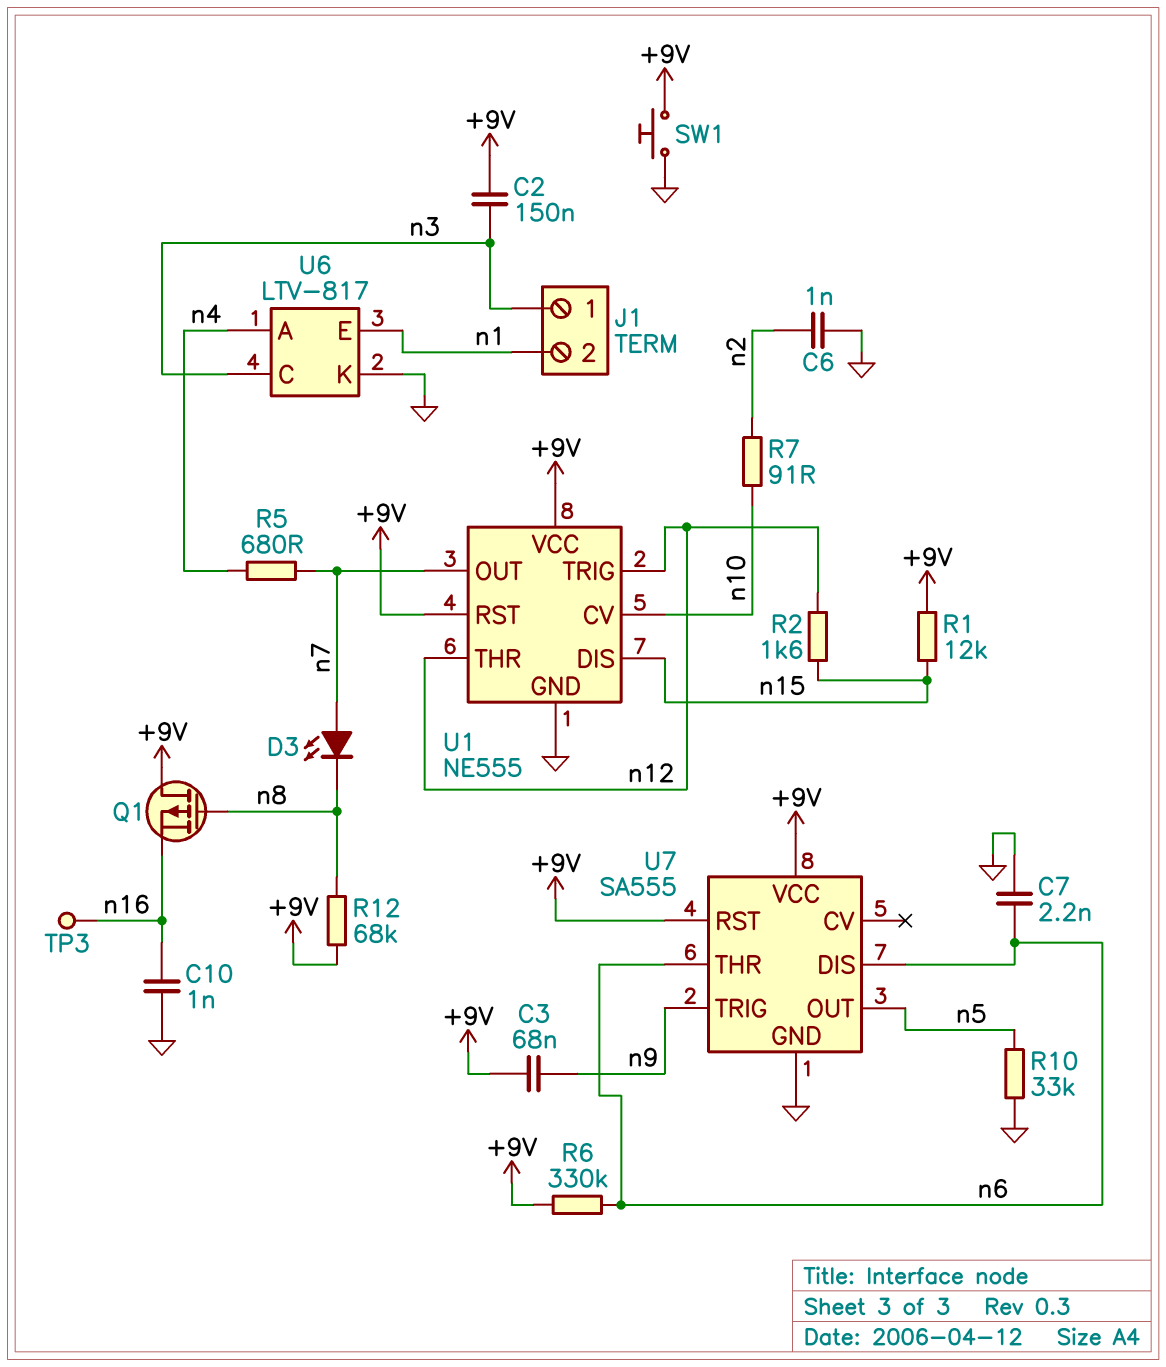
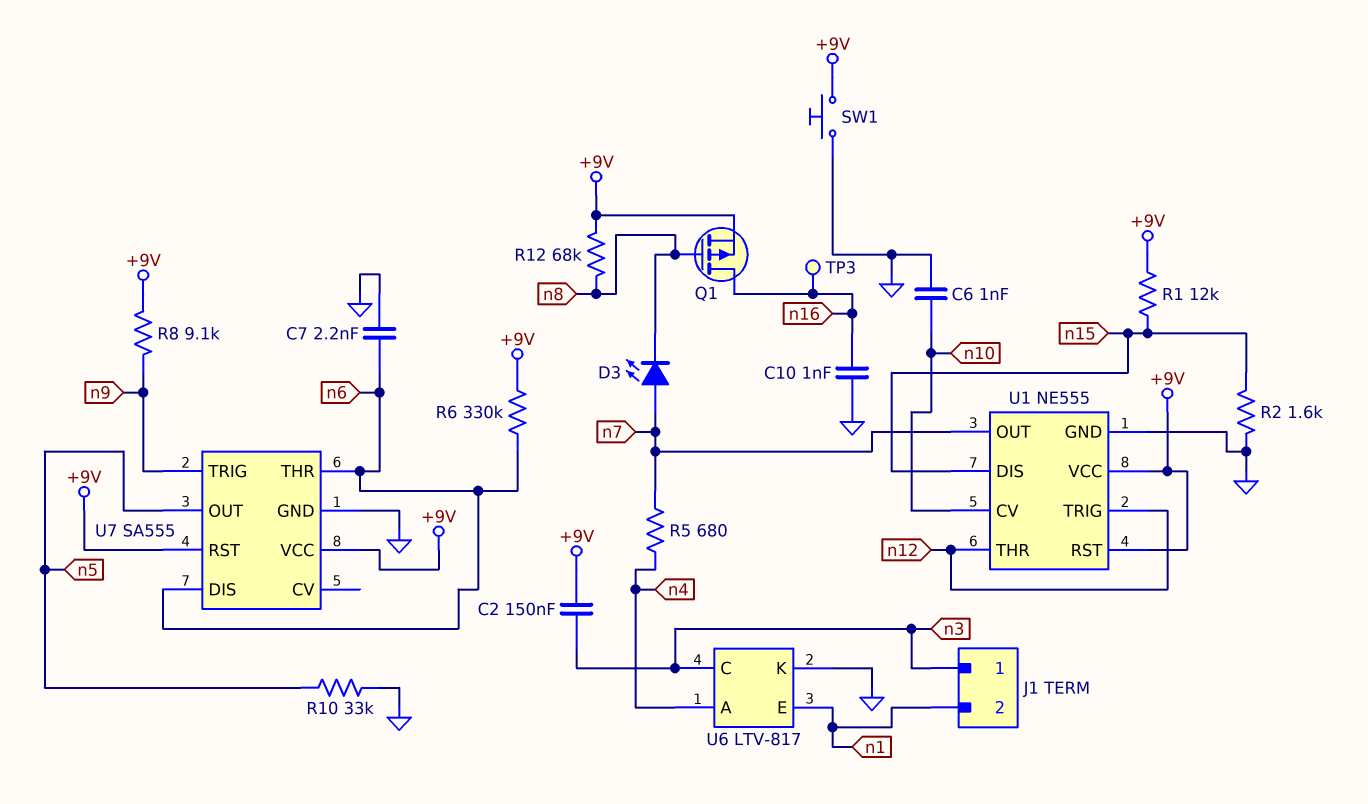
C3: 68nF (+9V, n9) -> none
C6: 1nF (GND, n2) -> 1nF (GND, n10)
Q1: PMOS (G n8, D +9V, S n16) -> PMOS (G n8, D n16, S +9V)
R2: 1.6k (n12, n15) -> 1.6k (GND, n15)
R7: 91 (n2, n10) -> none
R8: none -> 9.1k (+9V, n9)

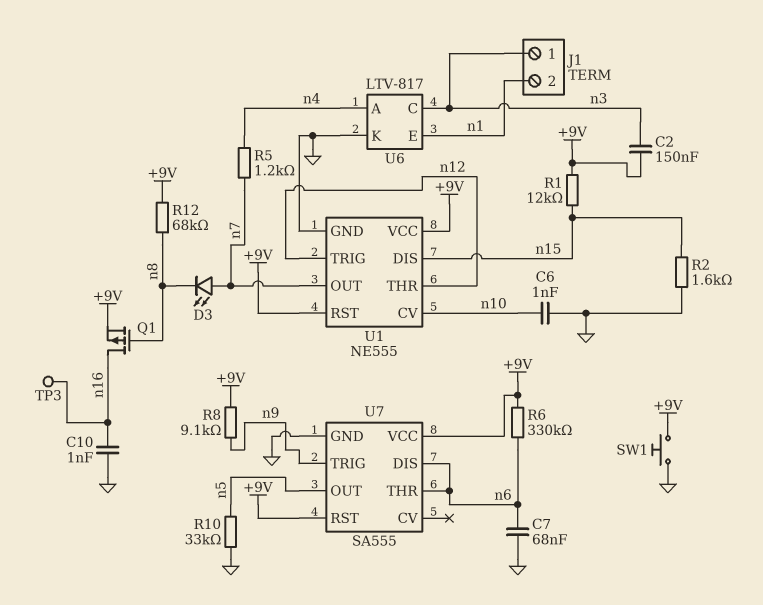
C7: 2.2nF (GND, n6) -> 68nF (GND, n6)
R5: 680 (n4, n7) -> 1.2k (n4, n7)

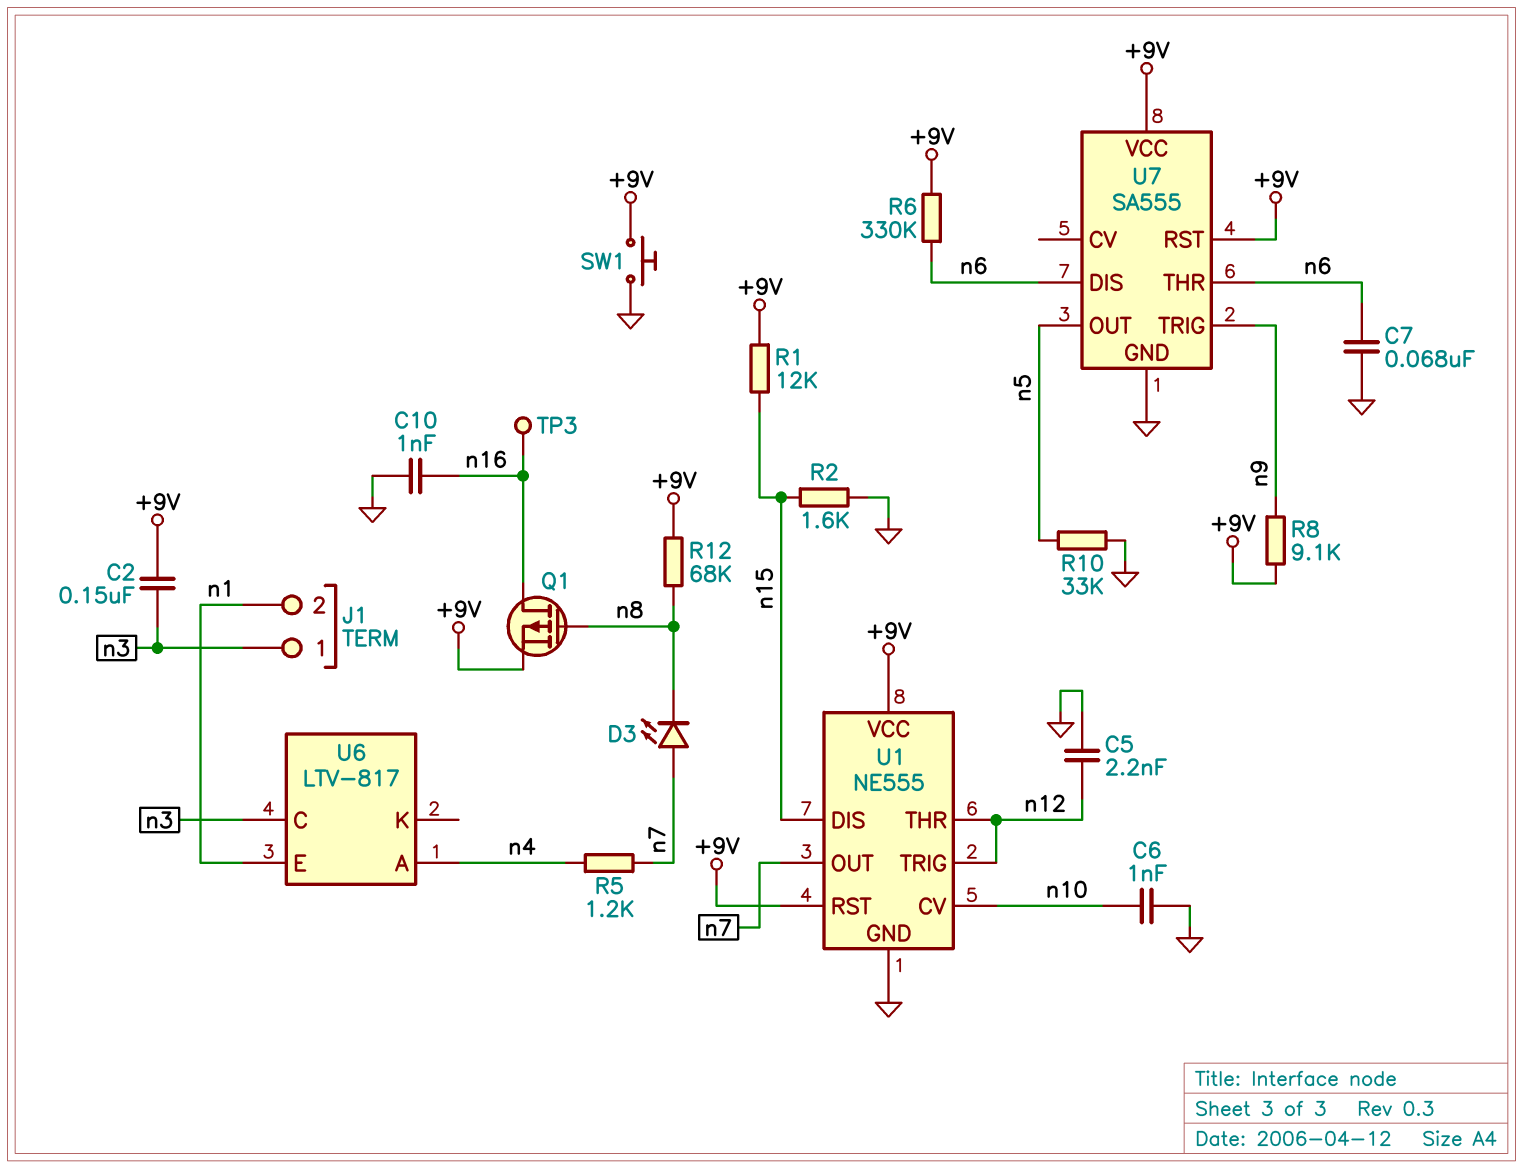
C5: none -> 2.2nF (GND, n12)
U6 pin K: GND -> none

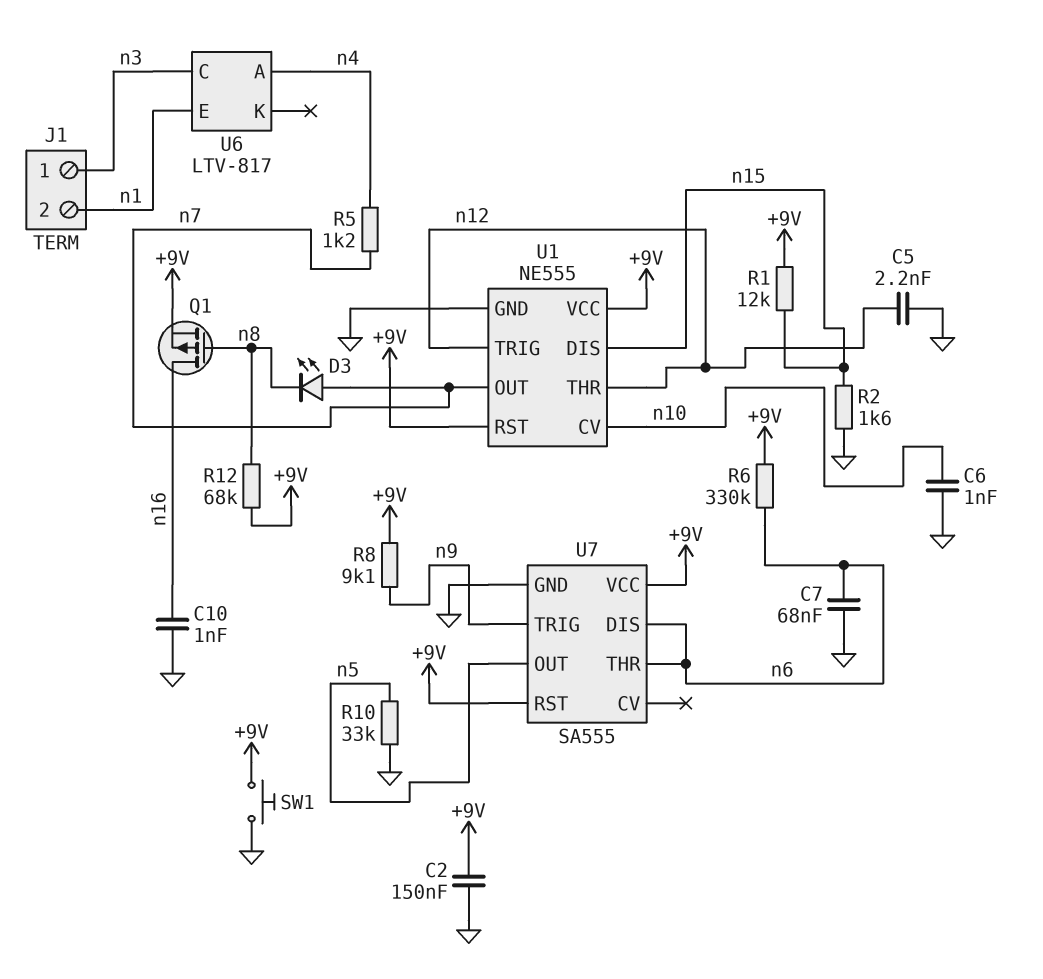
C2: 150nF (+9V, n3) -> 150nF (+9V, GND)
TP3: test point (n16) -> none

